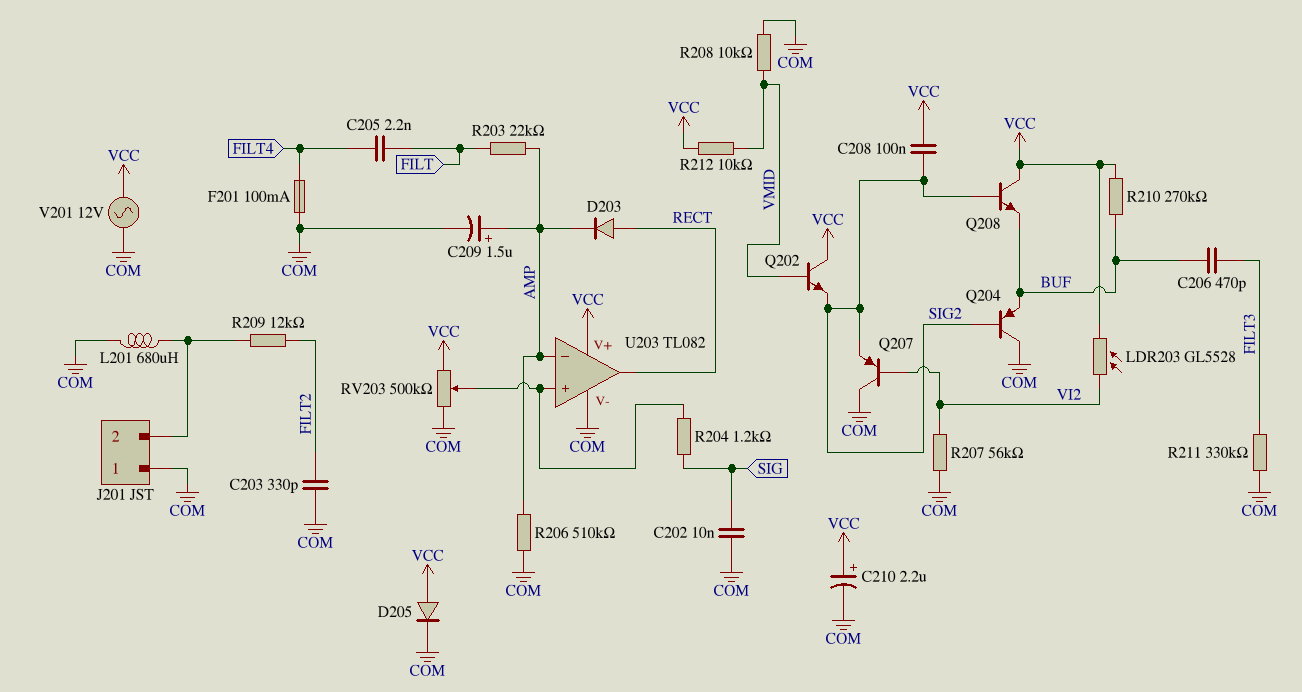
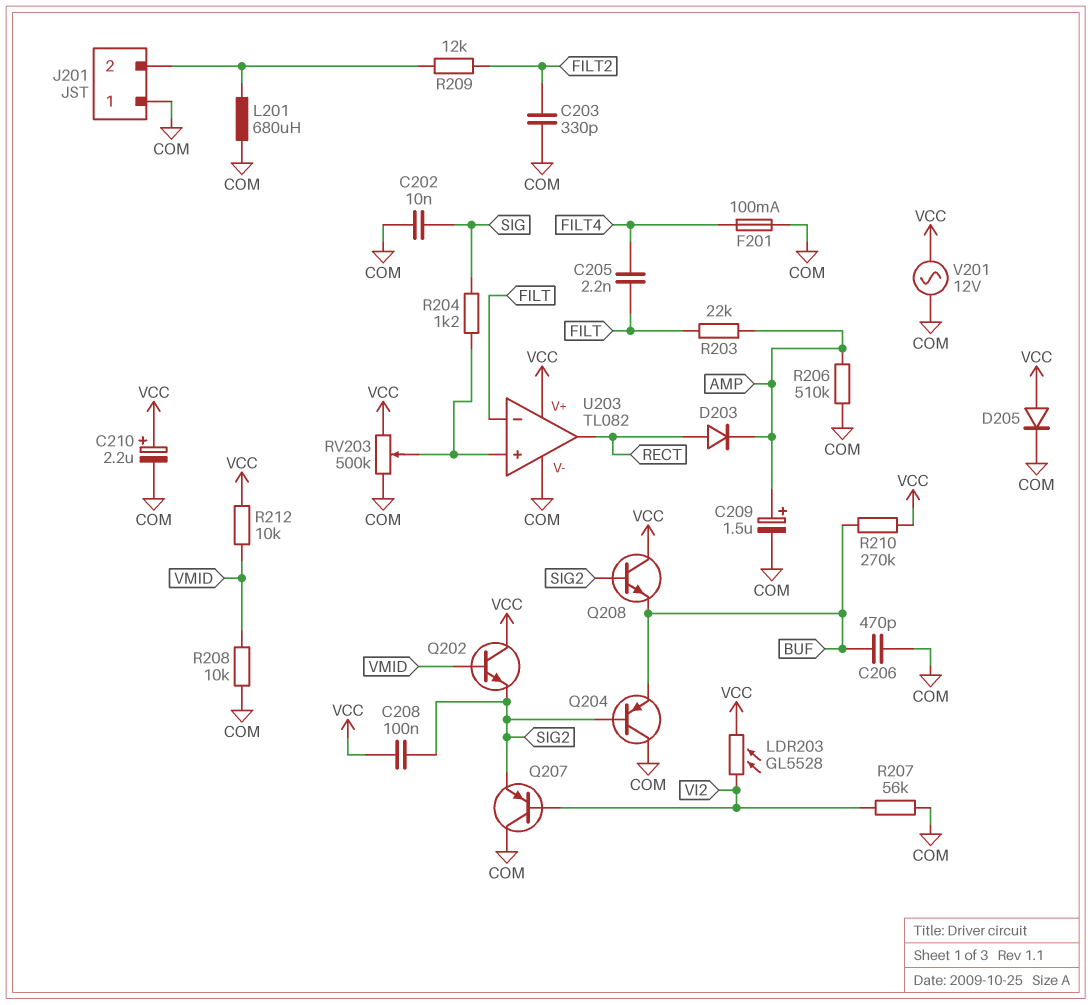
C206: 470pF (BUF, FILT3) -> 470pF (BUF, COM)
R211: 330k (COM, FILT3) -> none
U203 pin in-: AMP -> FILT

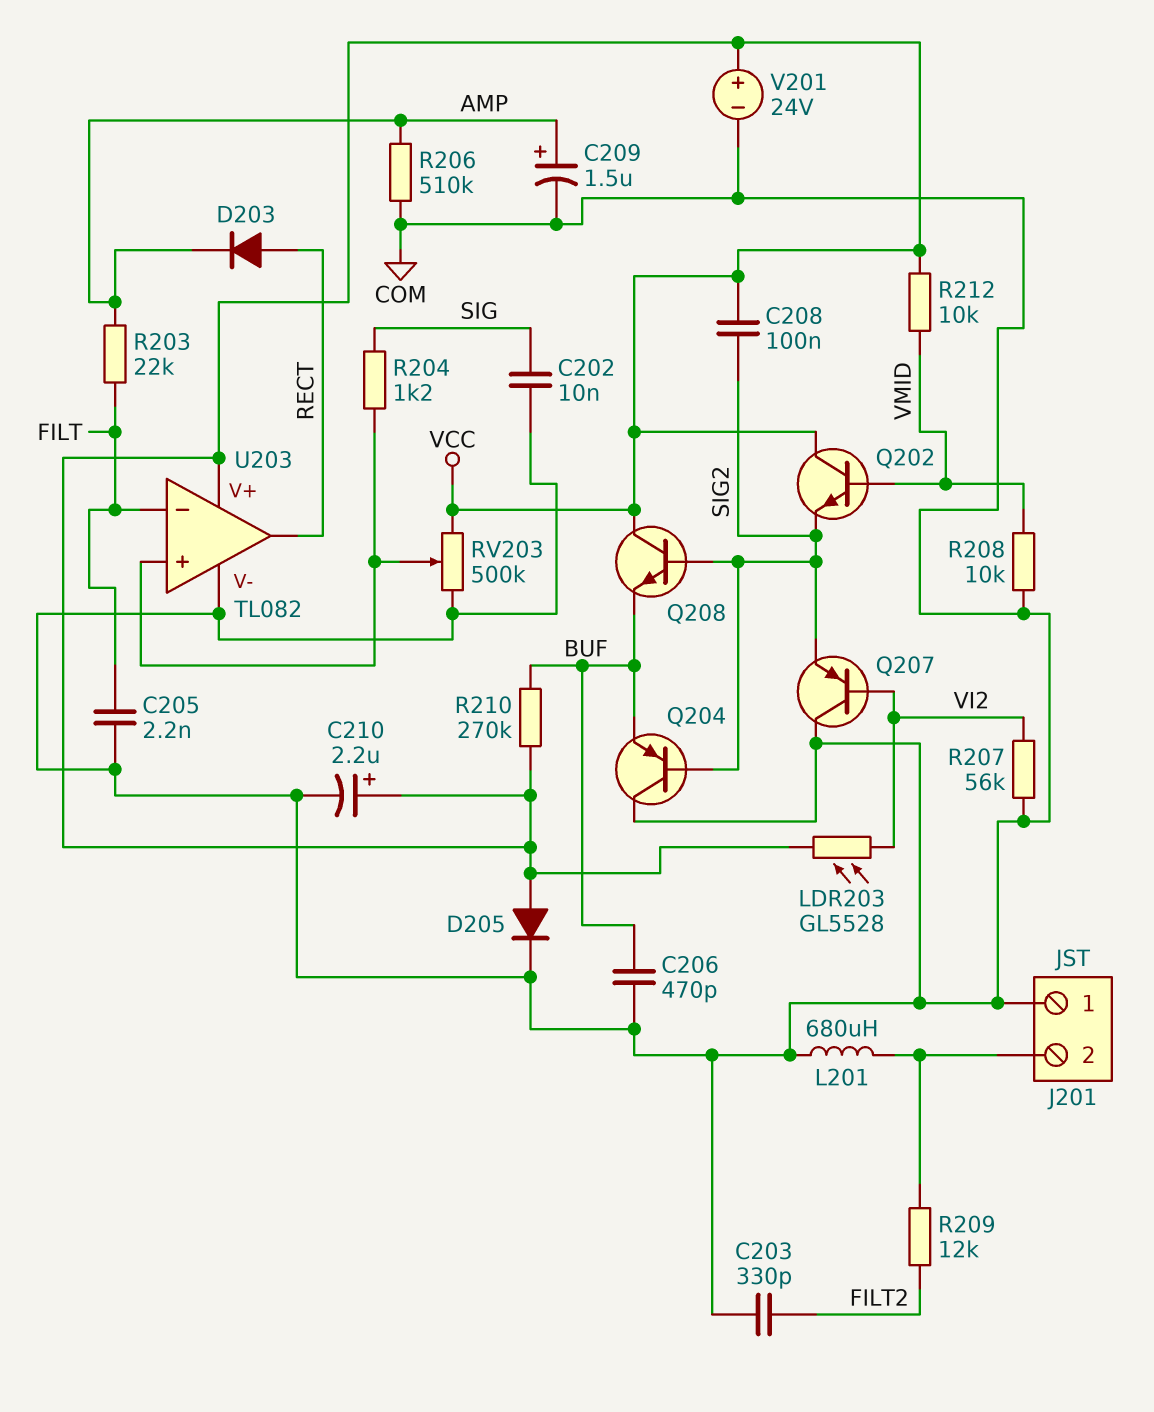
C205: 2.2nF (FILT, FILT4) -> 2.2nF (COM, FILT)
F201: 100mA (COM, FILT4) -> none
V201: AC 12V (COM, VCC) -> 24V (plus VCC, minus COM)

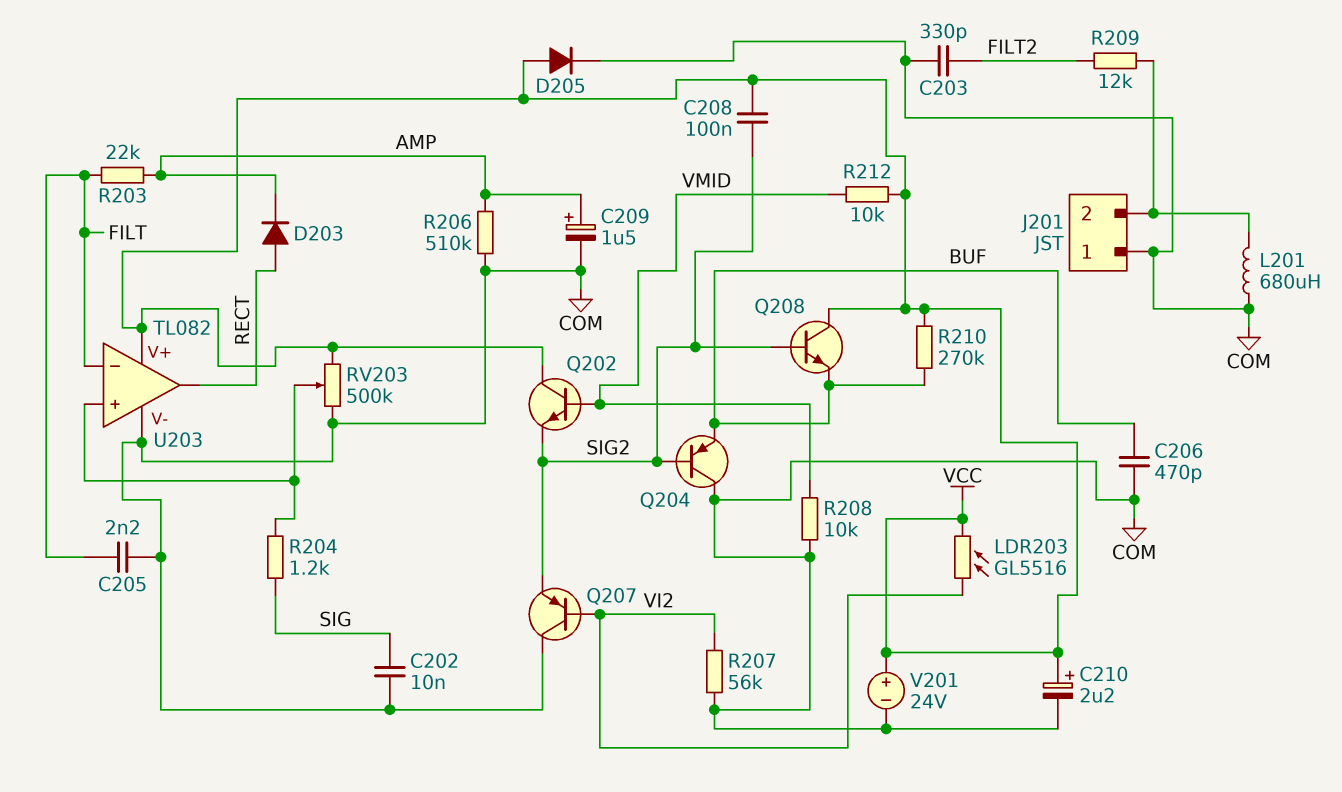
LDR203: GL5528 (VCC, VI2) -> GL5516 (VCC, VI2)

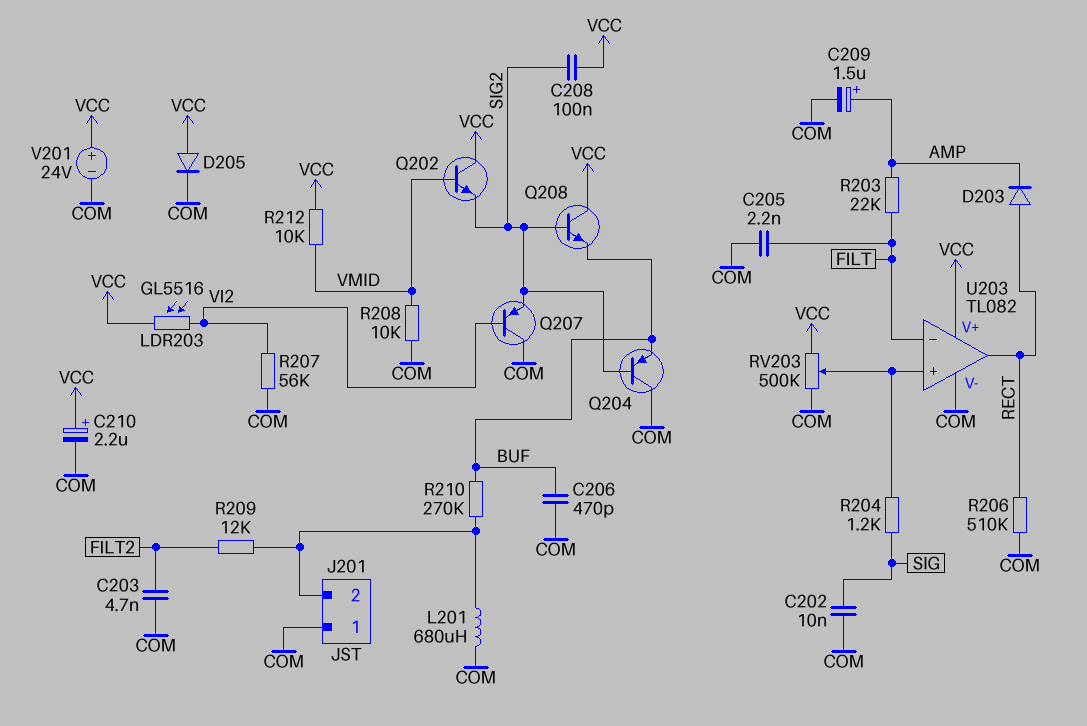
C203: 330pF (COM, FILT2) -> 4.7nF (COM, FILT2)
R206: 510k (AMP, COM) -> 510k (COM, RECT)
R210: 270k (BUF, VCC) -> 270k (BUF, J201/2)

